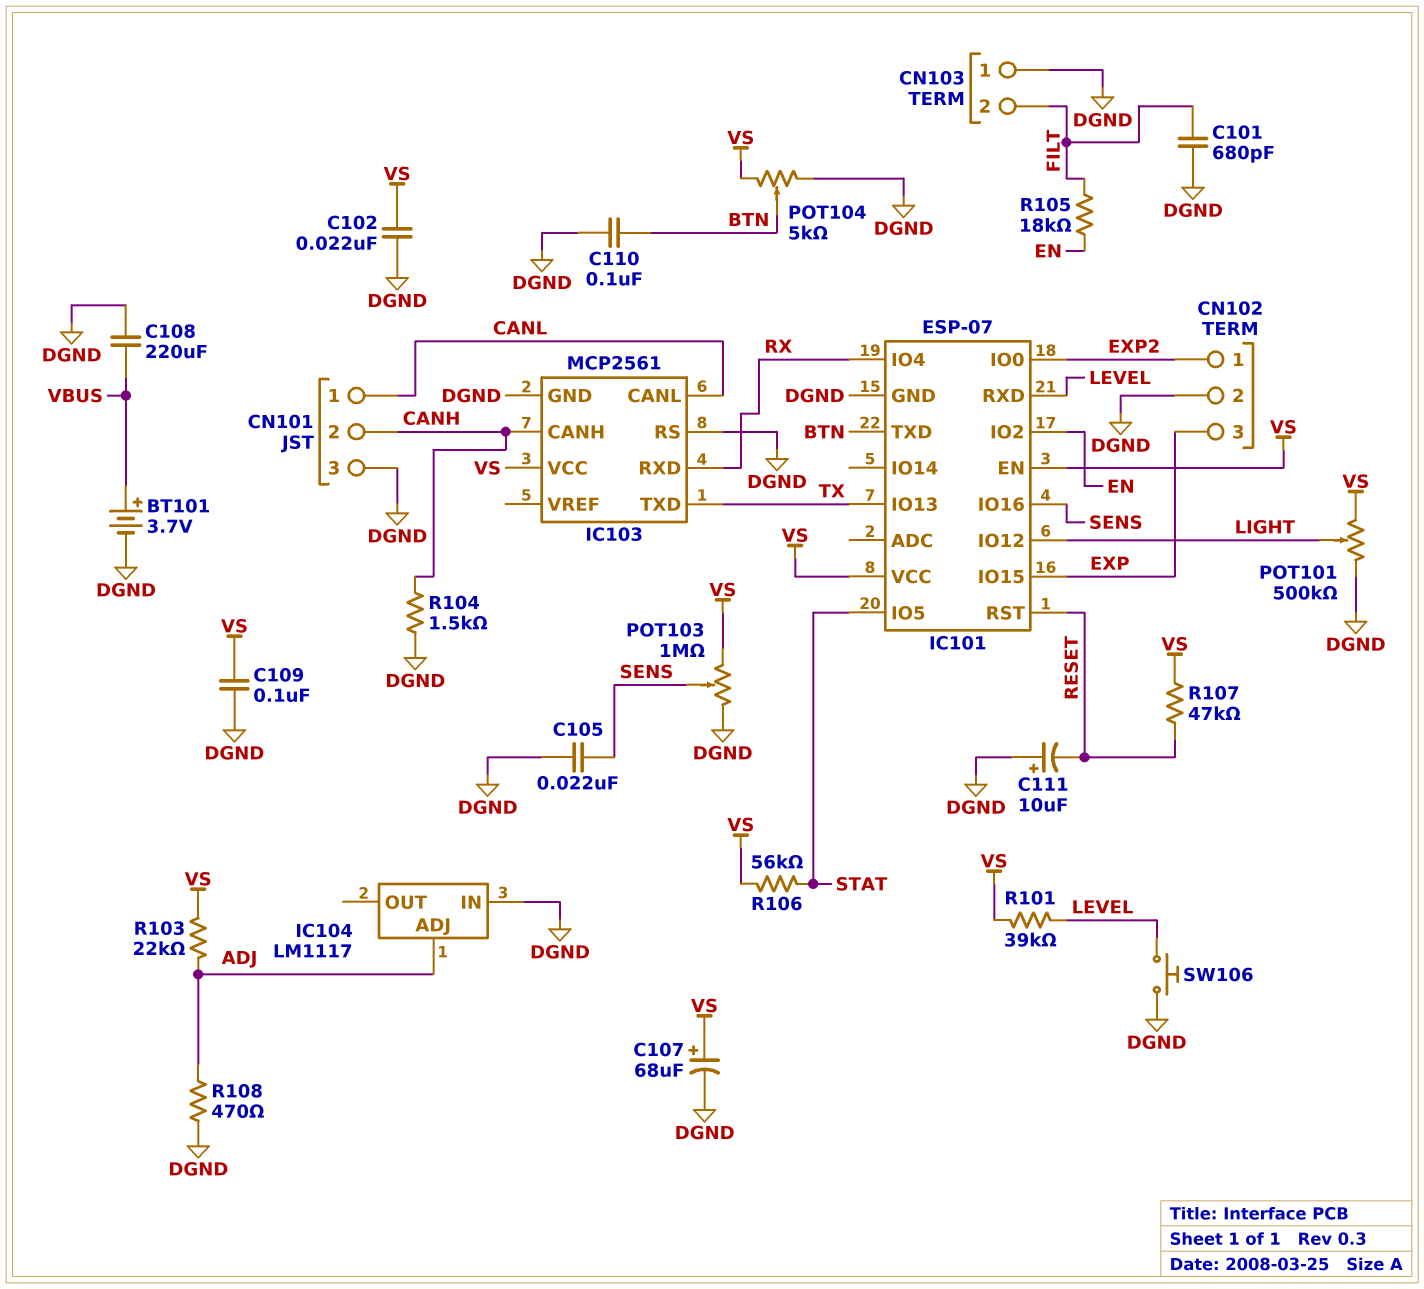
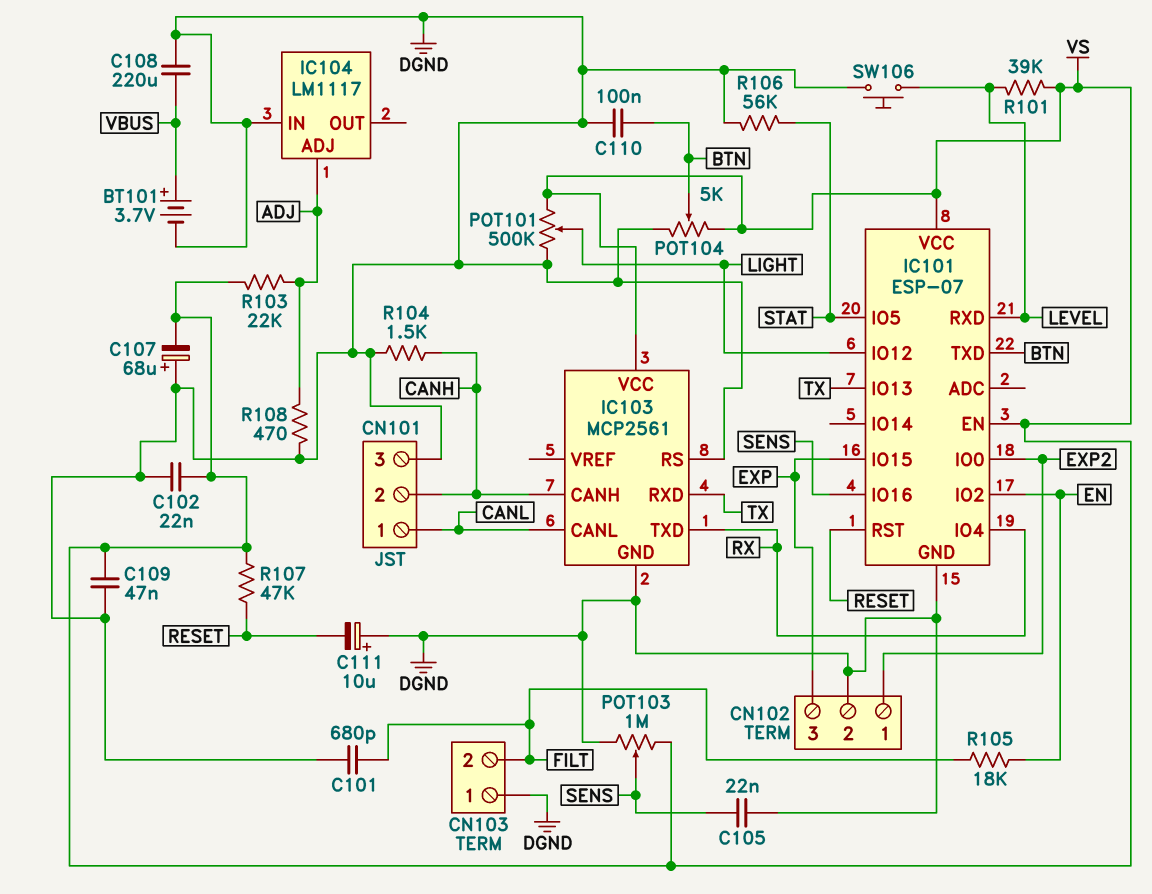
C107: 68uF (plus VS, minus DGND) -> 68uF (plus DGND, minus VS)
C109: 100nF (DGND, VS) -> 47nF (DGND, VS)
IC103 pin RXD: RX -> TX
IC103 pin TXD: TX -> RX
R106: 56k (STAT, VS) -> 56k (DGND, STAT)

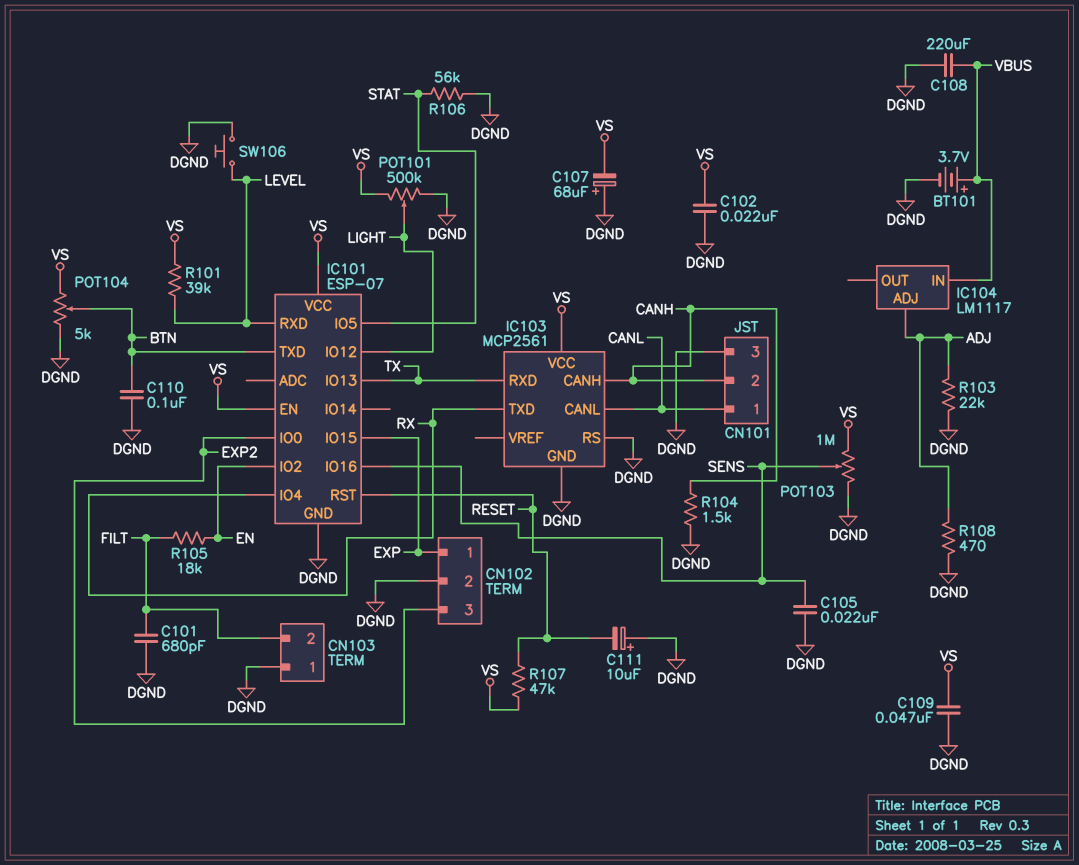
CN102 pin 1: EXP2 -> EXP
CN102 pin 3: EXP -> EXP2
IC104 pin IN: DGND -> VBUS
R103: 22k (ADJ, VS) -> 22k (ADJ, DGND)

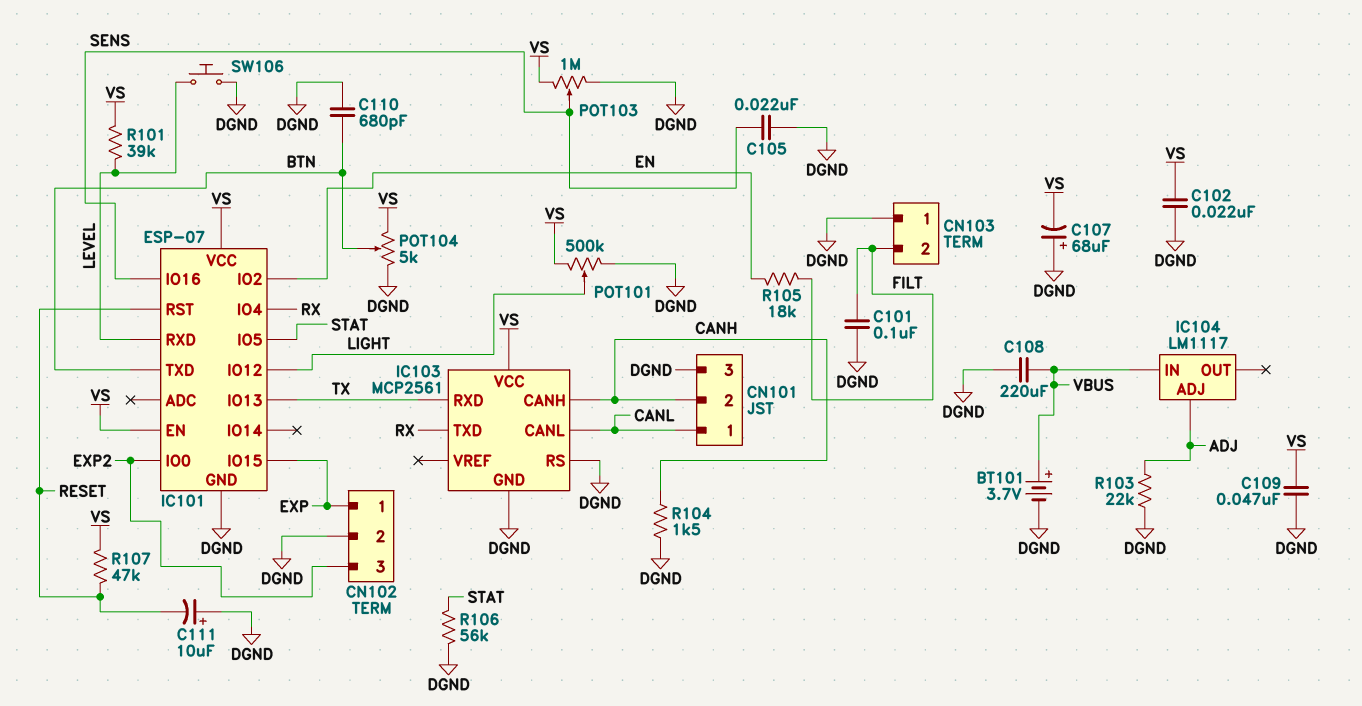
C101: 680pF (DGND, FILT) -> 100nF (DGND, FILT)
C110: 100nF (BTN, DGND) -> 680pF (BTN, DGND)
R108: 470 (ADJ, DGND) -> none

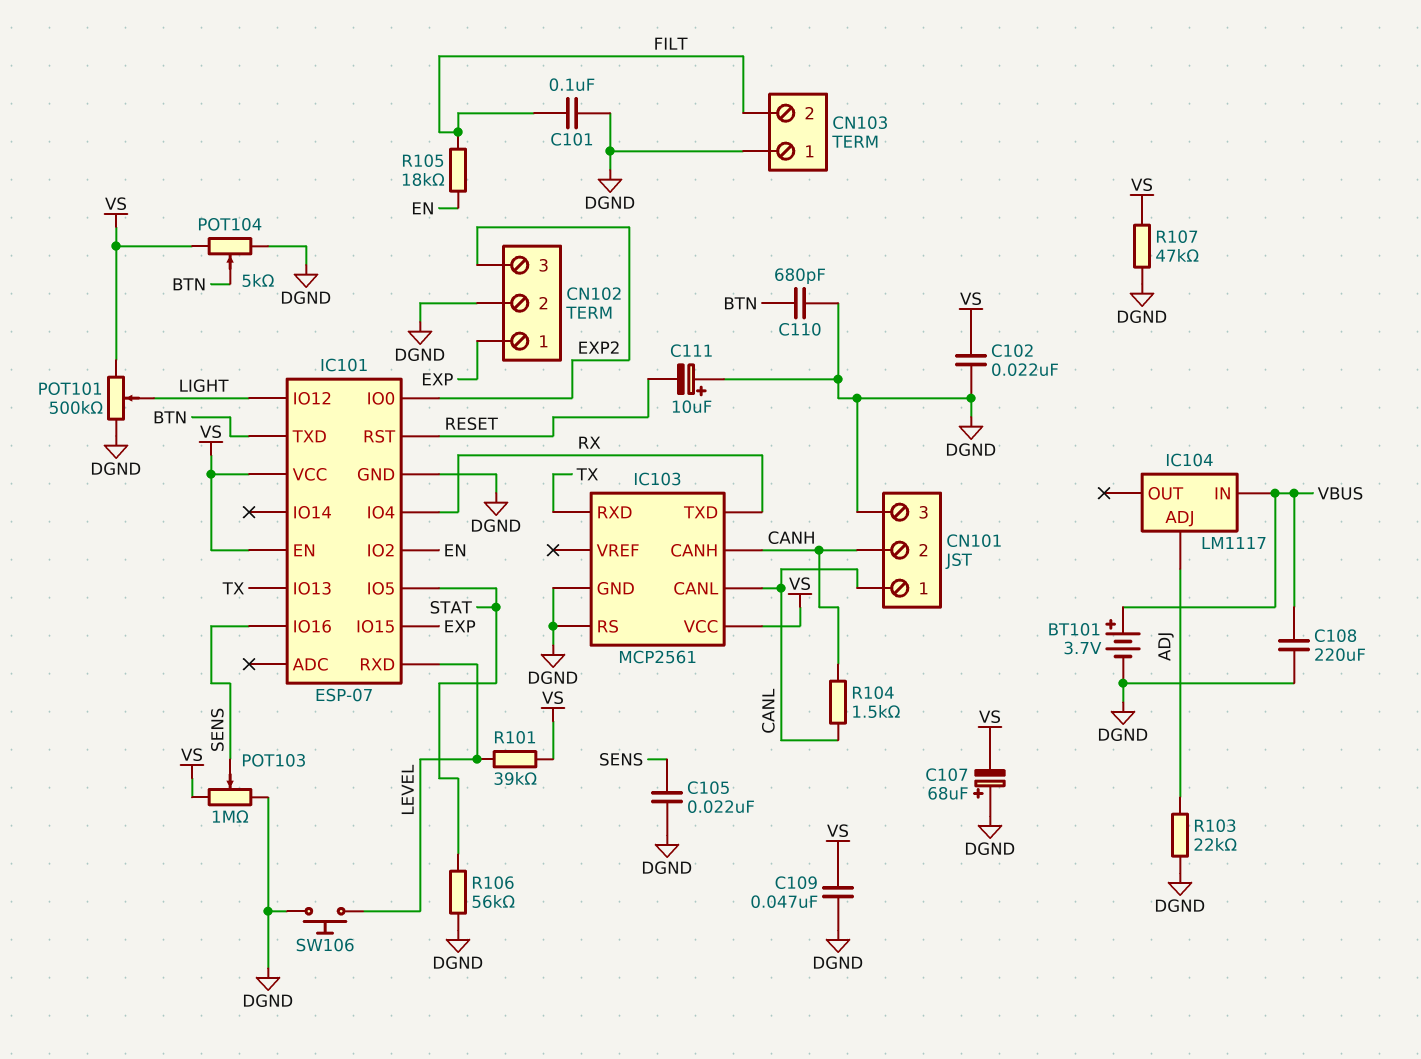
R104: 1.5k (CANH, DGND) -> 1.5k (CANH, CANL)
R107: 47k (RESET, VS) -> 47k (DGND, VS)

